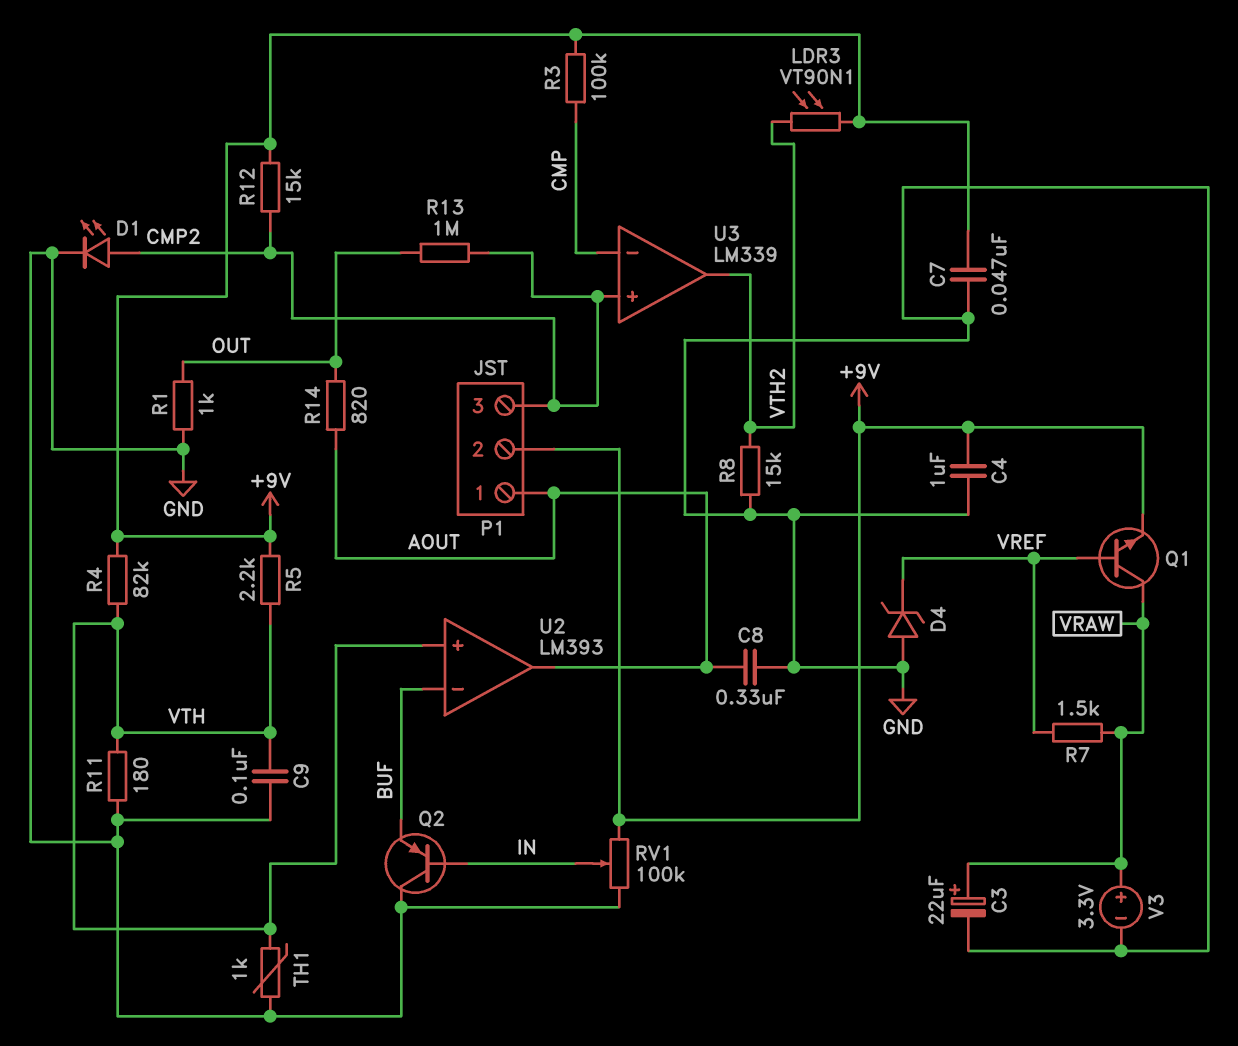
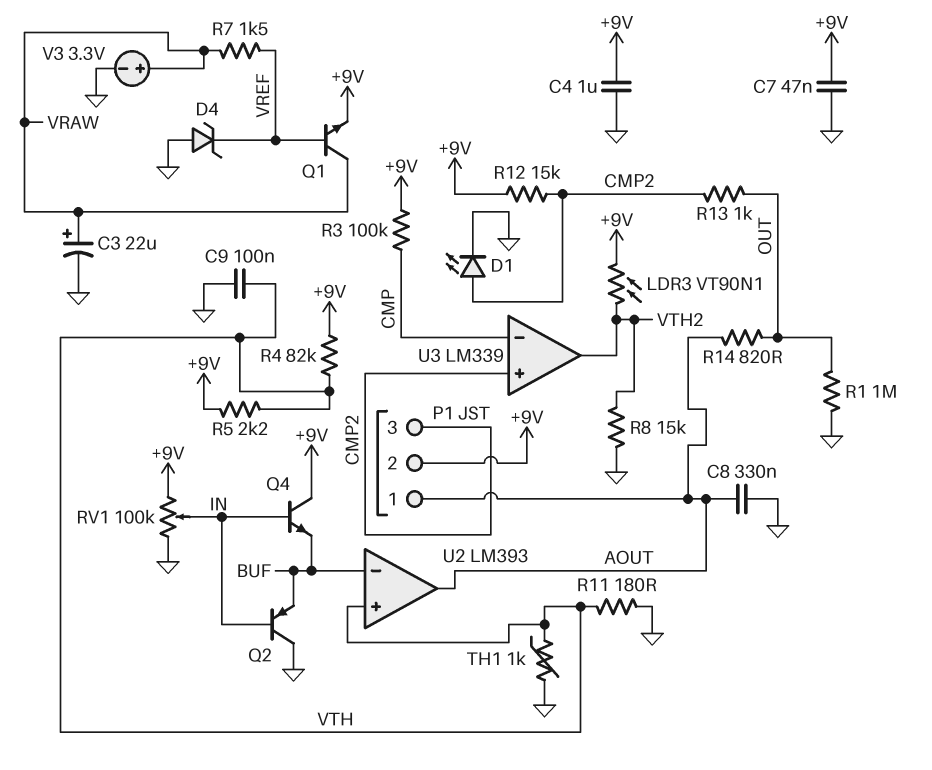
Q4: none -> NPN (B IN, C +9V, E BUF)
R1: 1k (GND, OUT) -> 1M (GND, OUT)
R13: 1M (CMP2, OUT) -> 1k (CMP2, OUT)

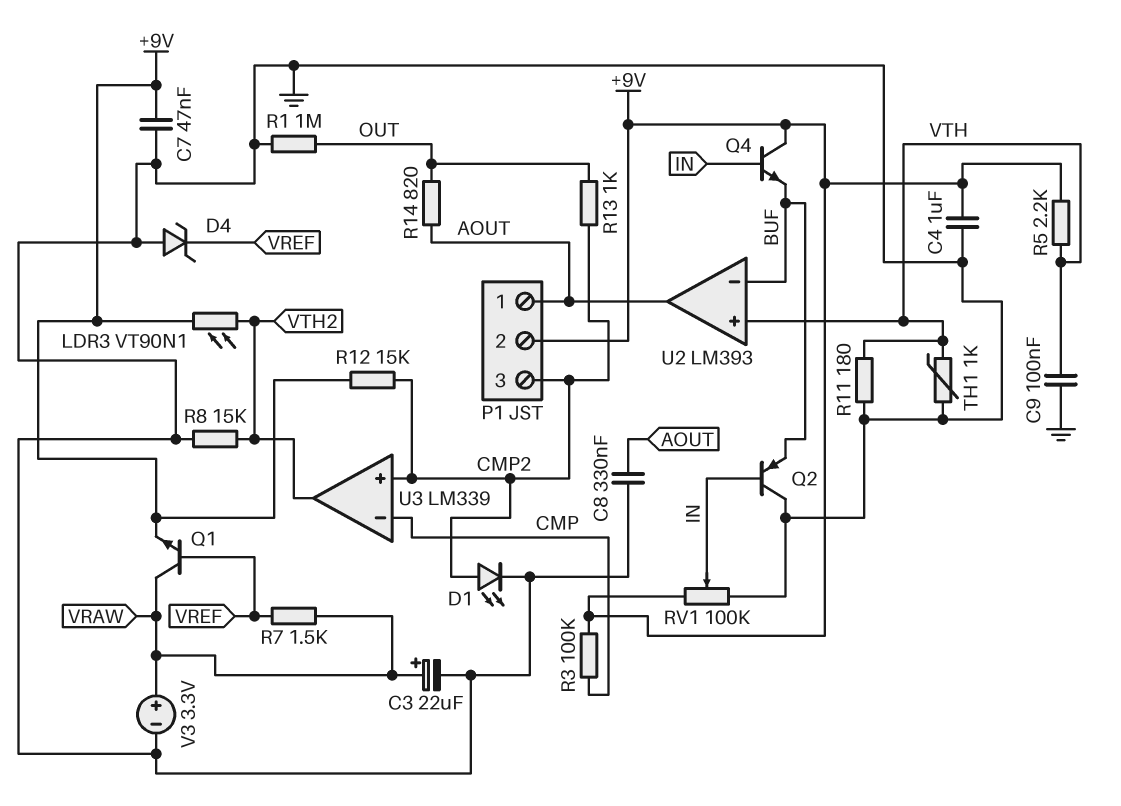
R4: 82k (+9V, VTH) -> none

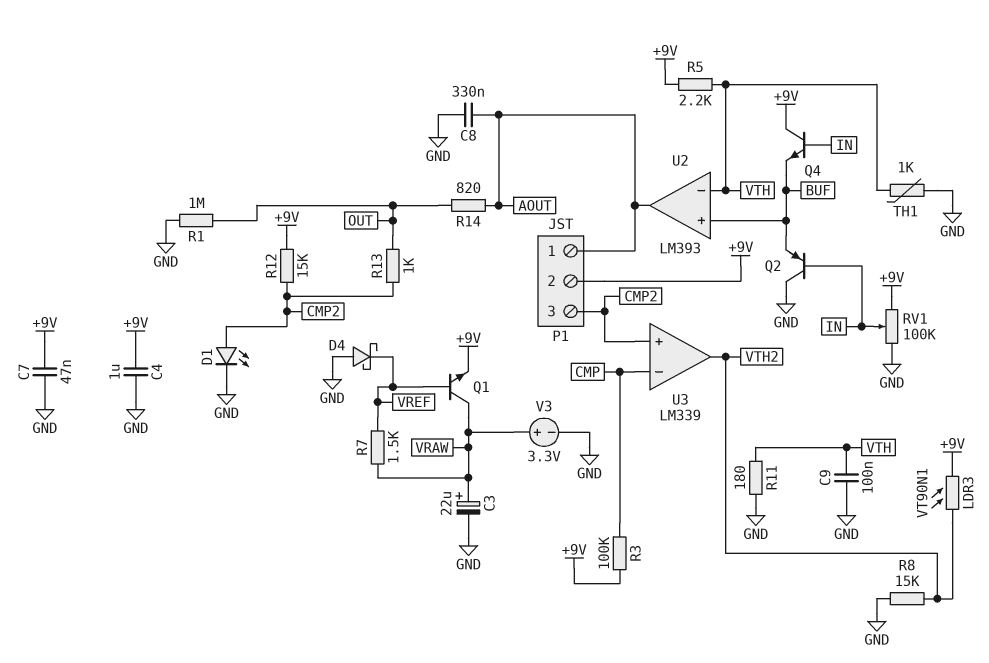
D4: zener (A GND, K VREF) -> schottky (A GND, K VREF)
U2 pin in+: VTH -> BUF
U2 pin in-: BUF -> VTH

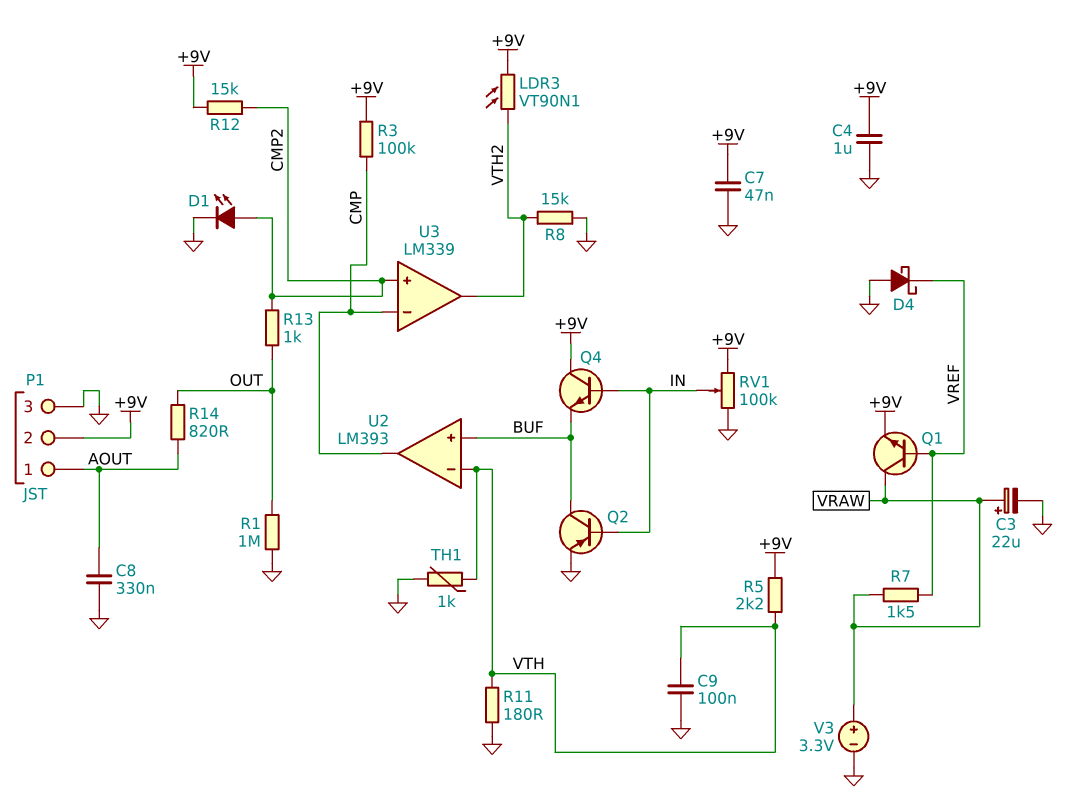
P1 pin 3: CMP2 -> GND
Q2: PNP (B IN, C GND, E BUF) -> PNP (B IN, C BUF, E GND)
U2 pin out: AOUT -> CMP

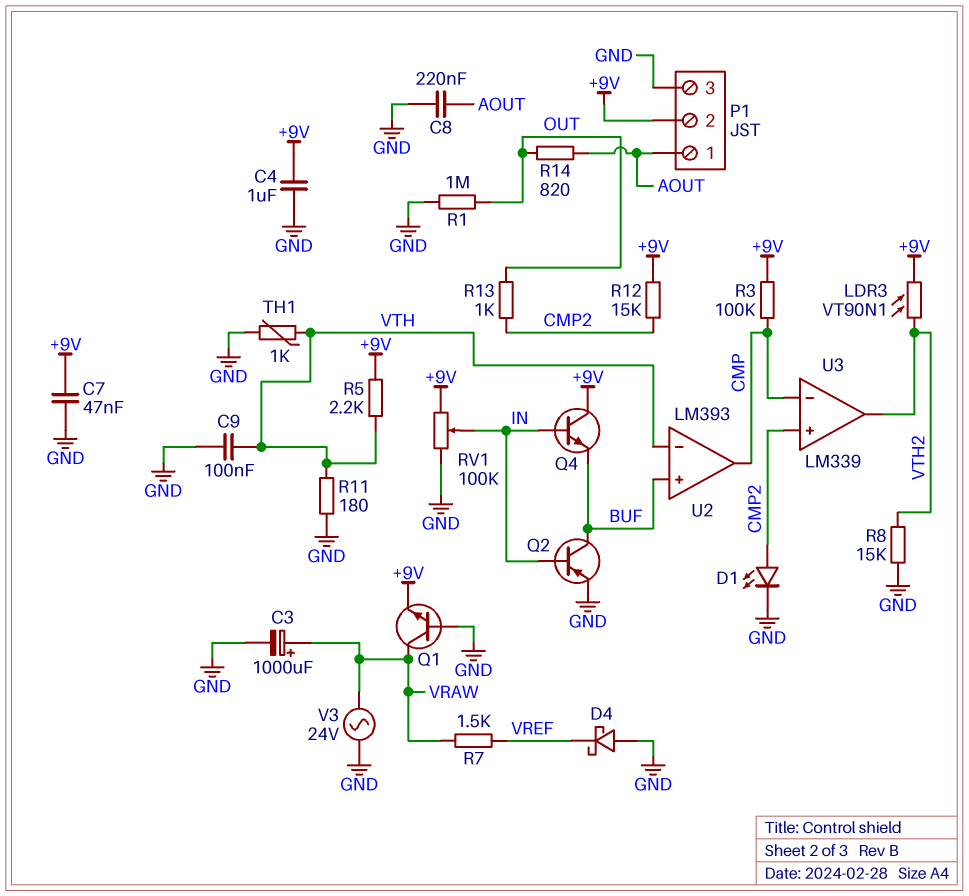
C3: 22uF (plus VRAW, minus GND) -> 1000uF (plus VRAW, minus GND)
C8: 330nF (AOUT, GND) -> 220nF (AOUT, GND)
Q1: NPN (B VREF, C VRAW, E +9V) -> NPN (B GND, C VRAW, E +9V)
V3: 3.3V (plus VRAW, minus GND) -> AC 24V (GND, VRAW)

